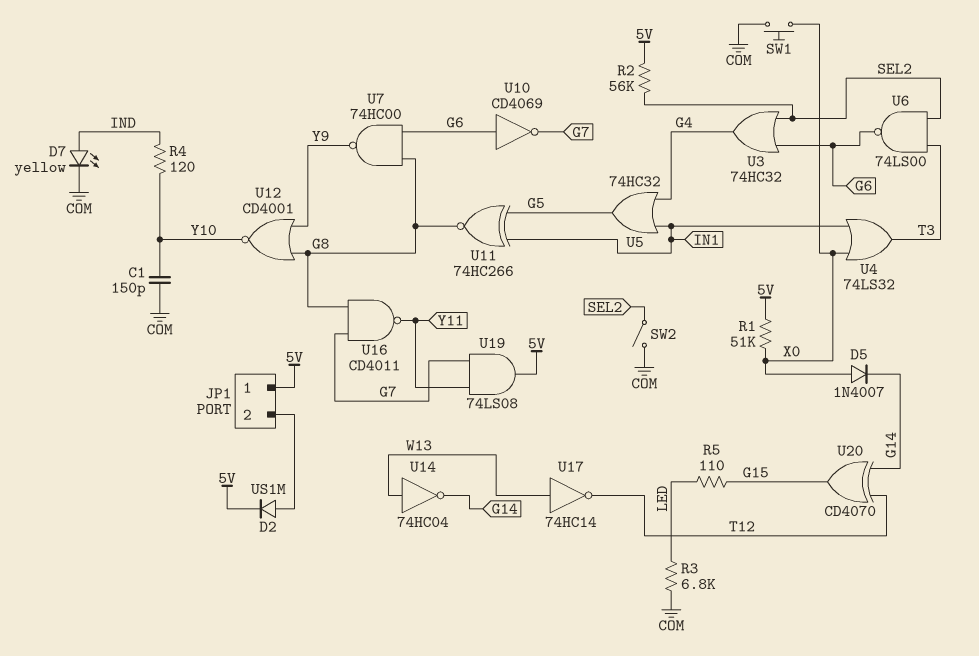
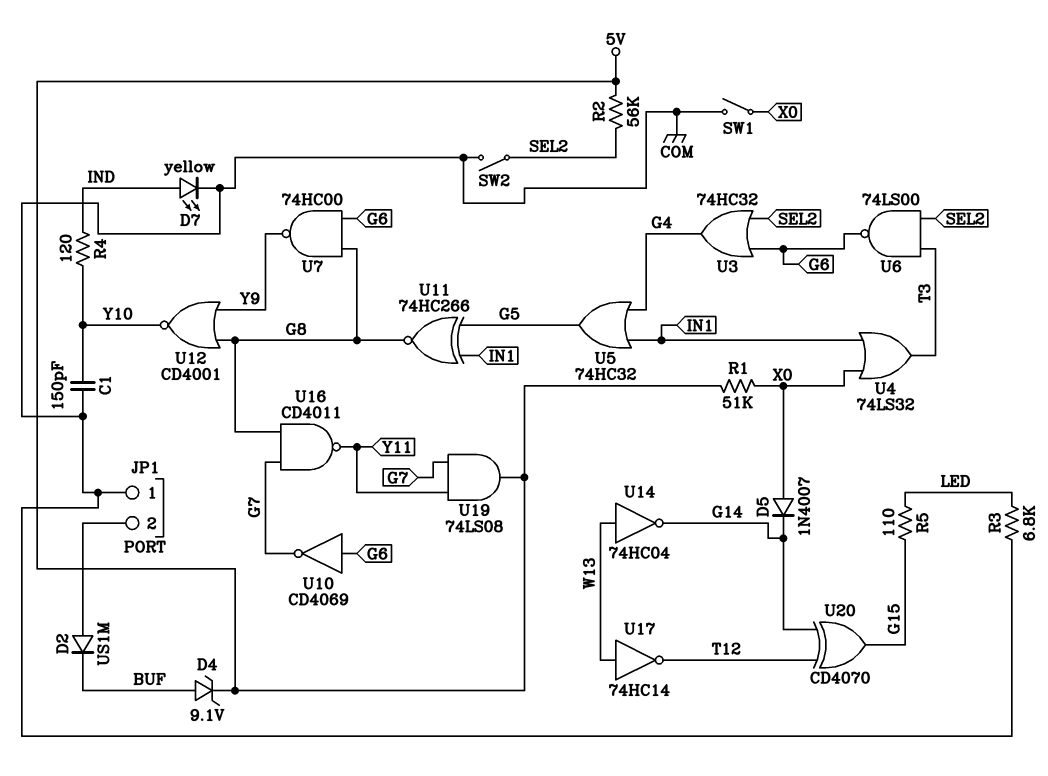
D2: diode US1M (A JP1/2, K 5V) -> diode US1M (A JP1/2, K BUF)
D4: none -> zener 9.1V (A BUF, K 5V)
JP1 pin 1: 5V -> COM
SW1: button (COM, X0) -> switch (COM, X0)

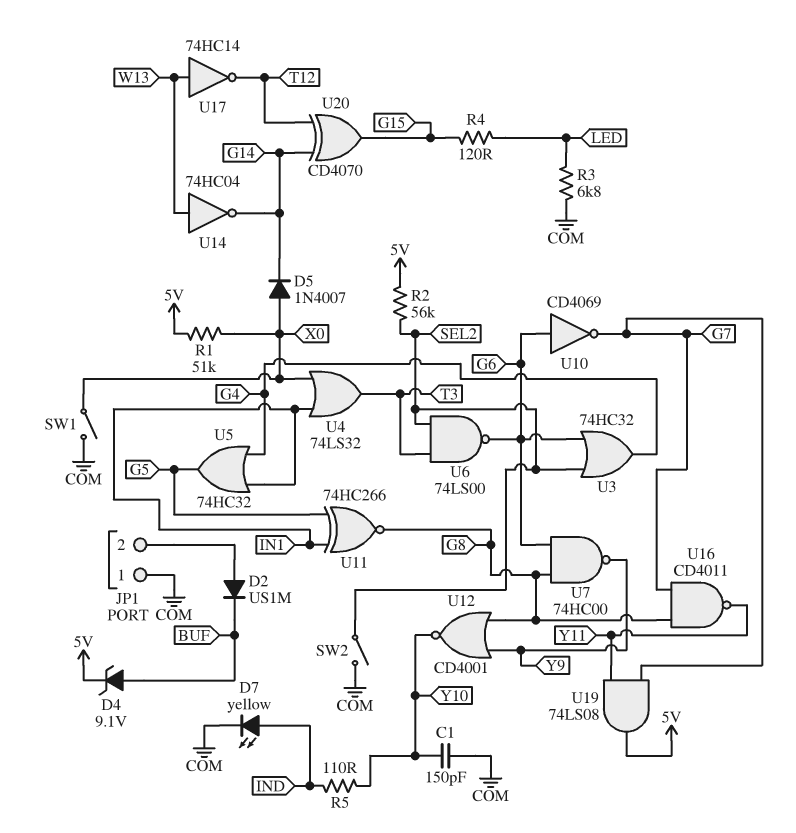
R4: 120 (IND, Y10) -> 120 (G15, LED)
R5: 110 (G15, LED) -> 110 (IND, Y10)

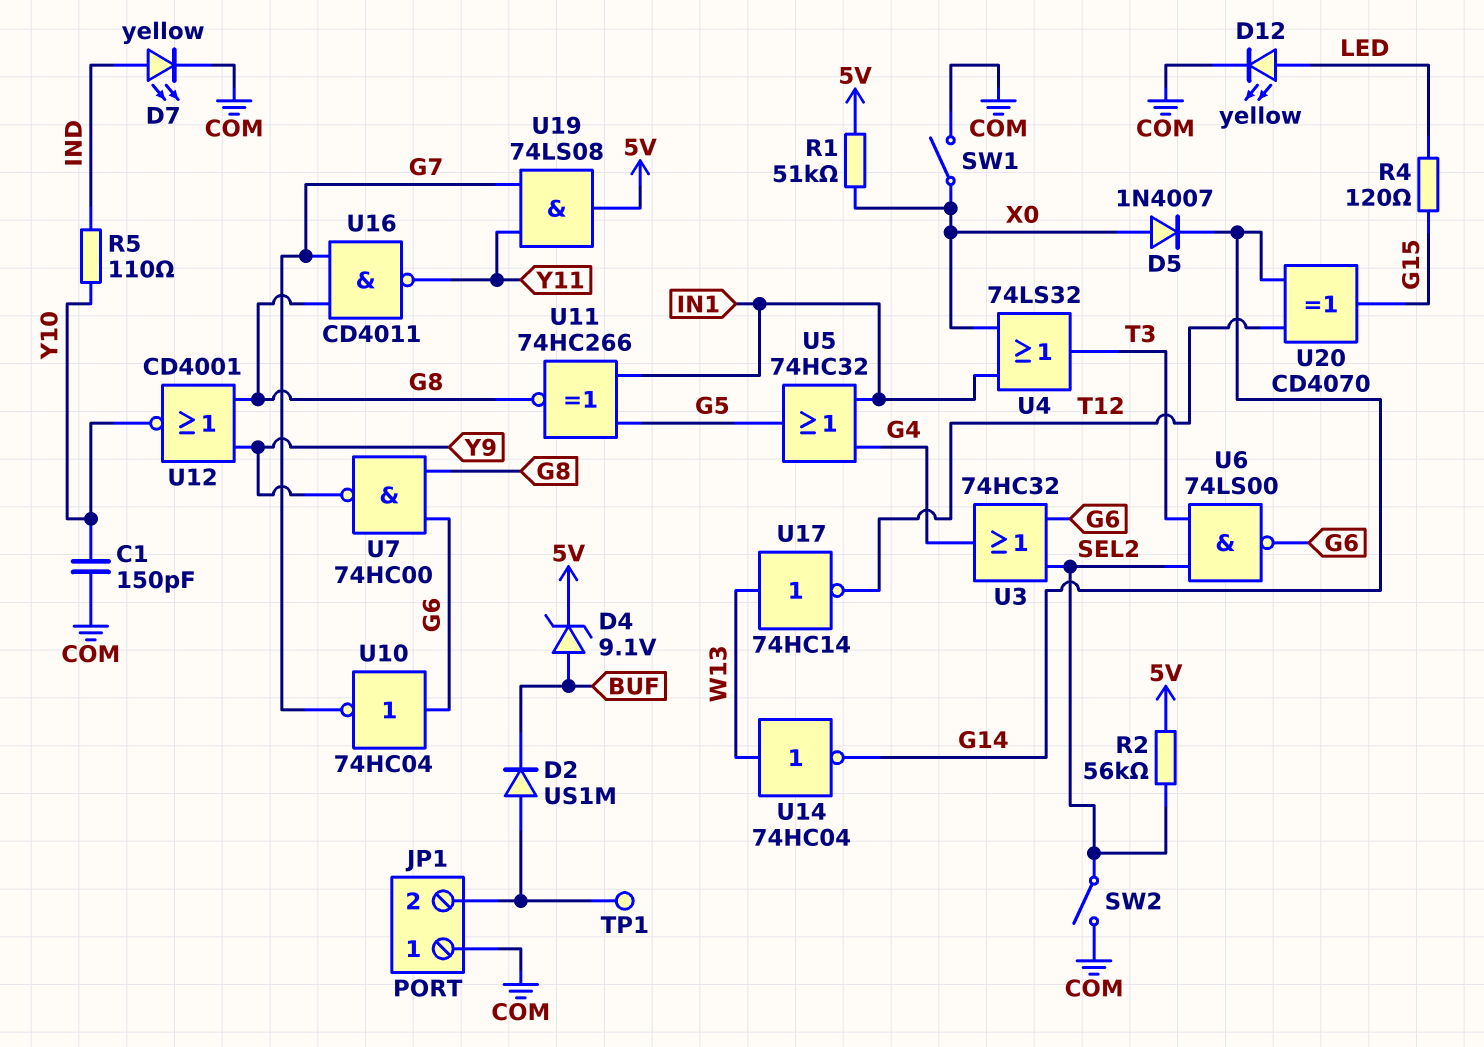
D12: none -> LED yellow (A LED, K COM)
R3: 6.8k (COM, LED) -> none
TP1: none -> test point (JP1/2)
U10: NOT CD4069 (in G6, out G7) -> NOT 74HC04 (in G6, out G7)

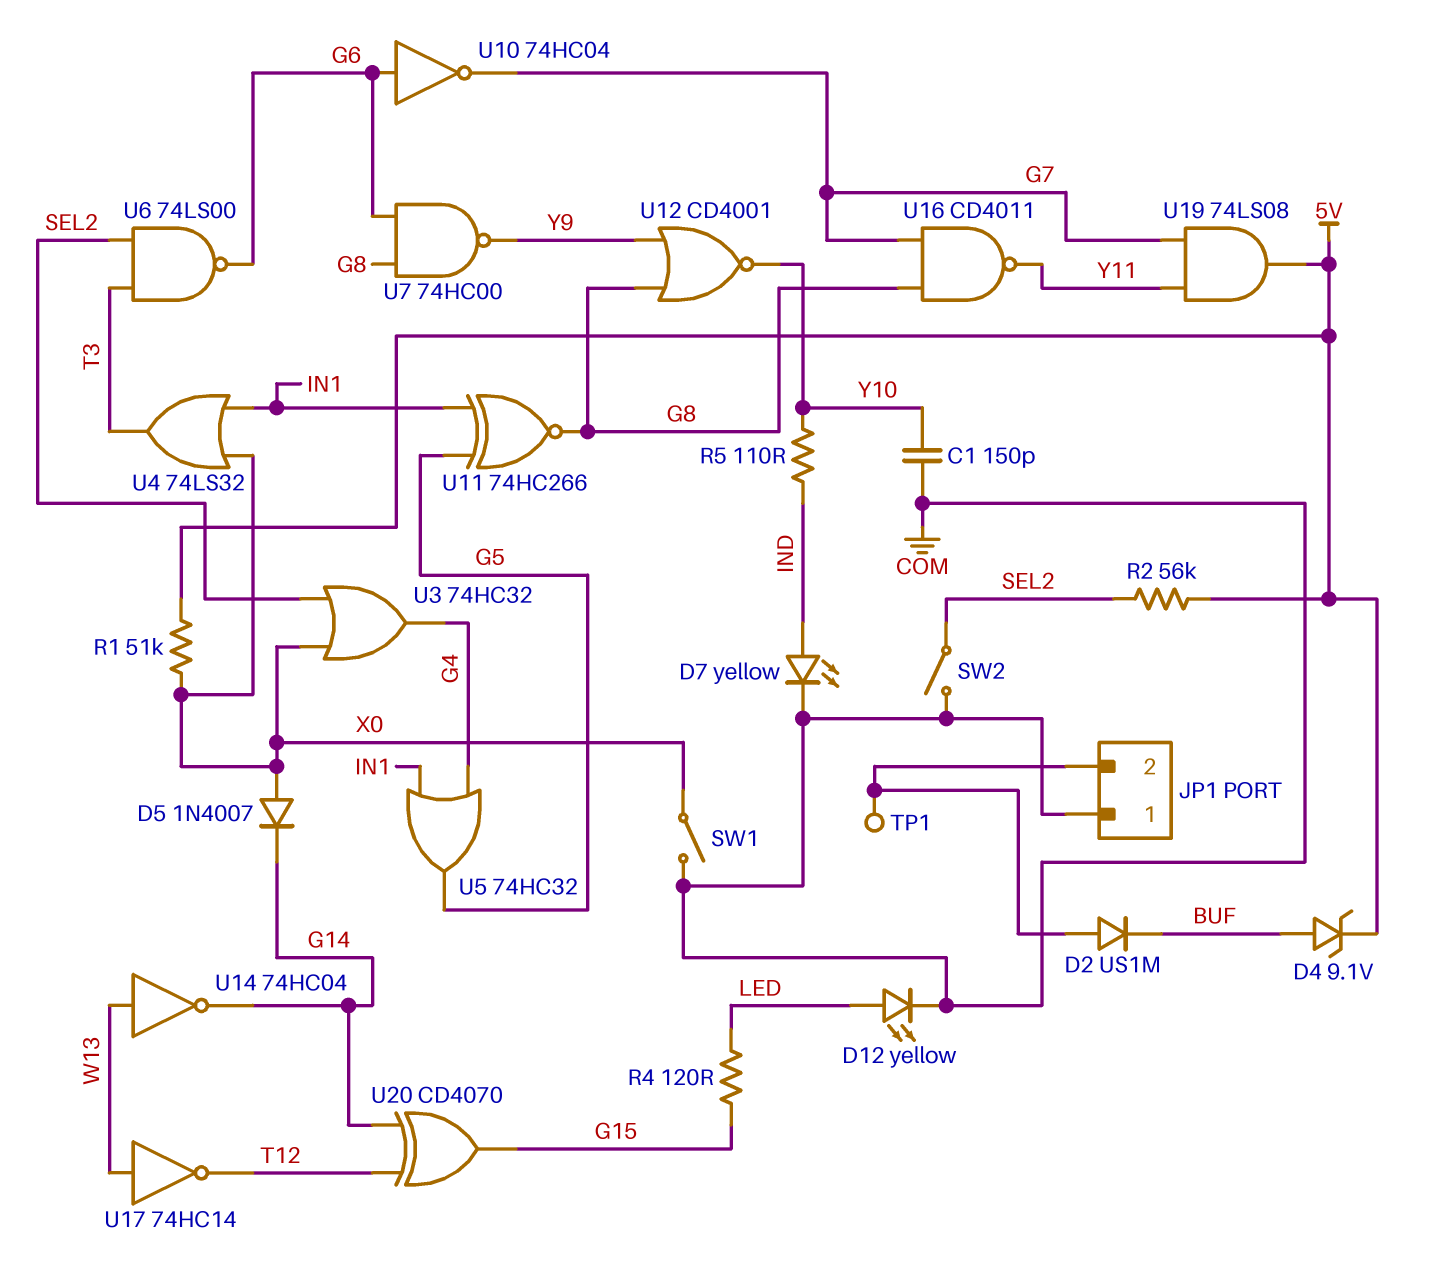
U3: OR 74HC32 (in G6, in SEL2, out G4) -> OR 74HC32 (in SEL2, in X0, out G4)

